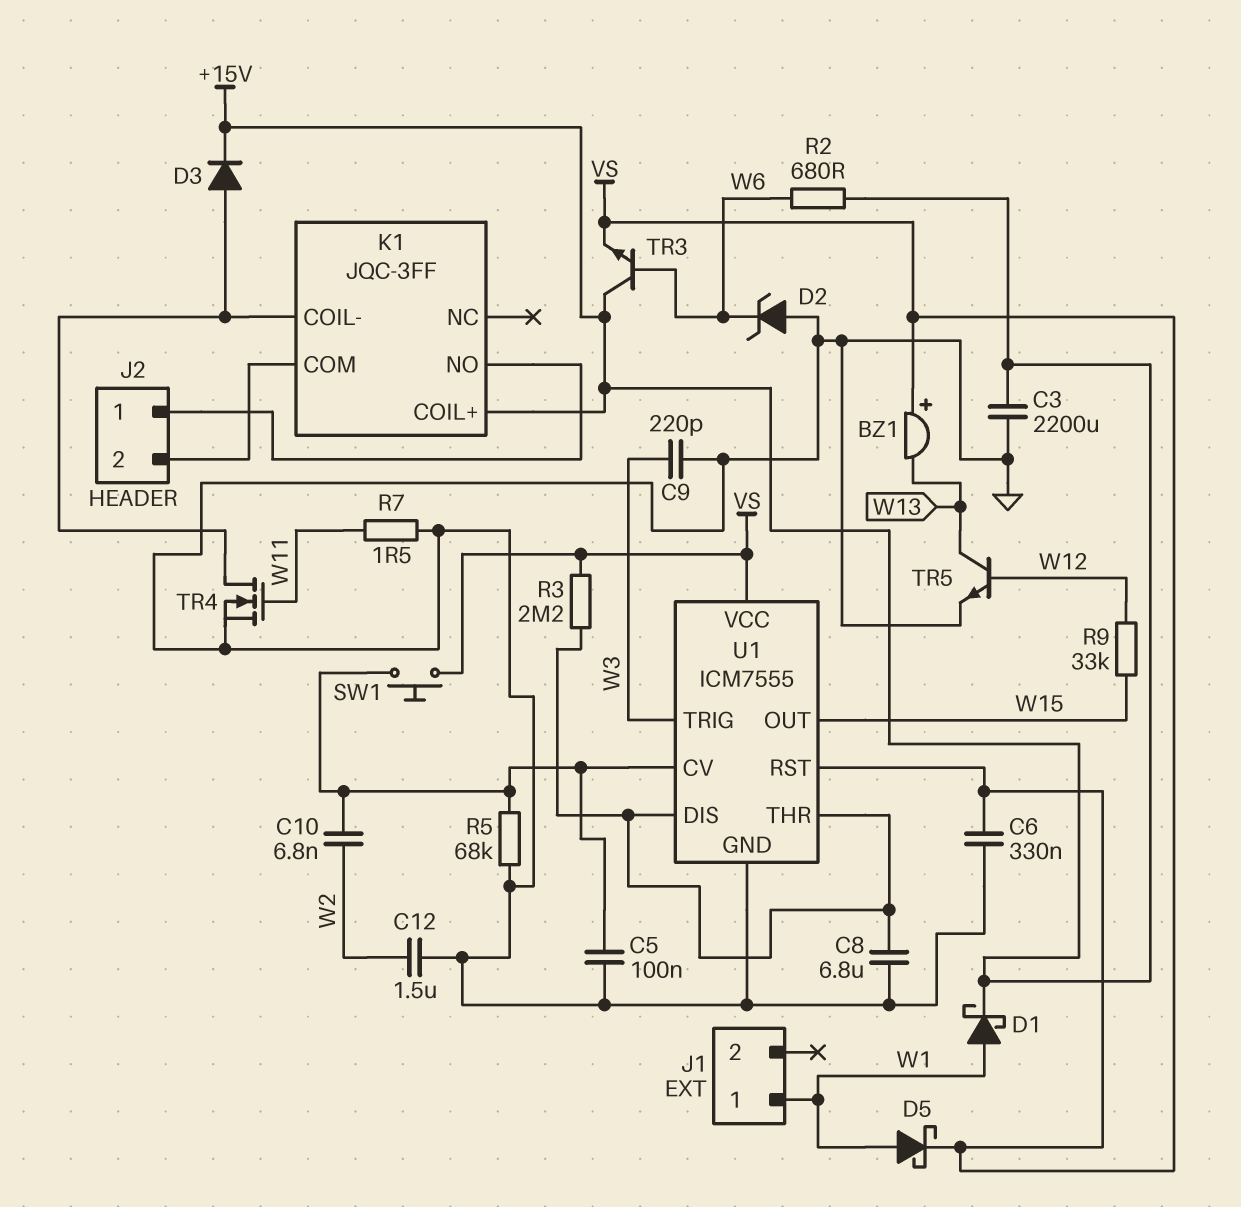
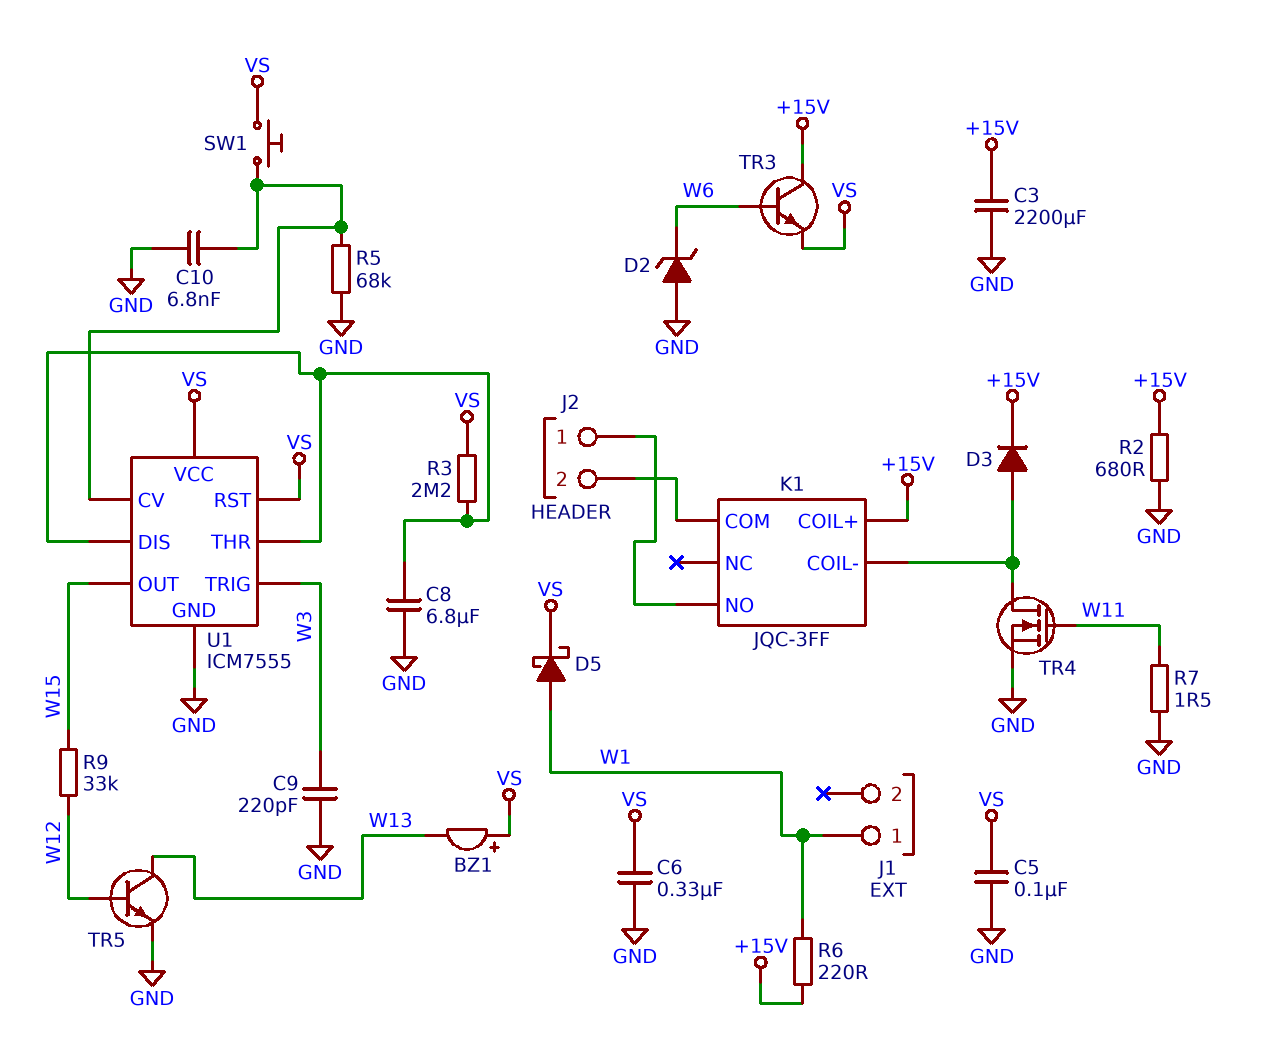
C5: 100nF (GND, U1/CV) -> 100nF (GND, VS)
C10: 6.8nF (U1/CV, W2) -> 6.8nF (GND, U1/CV)
C12: 1.5uF (GND, W2) -> none
D1: schottky (A W1, K +15V) -> none
R2: 680 (+15V, W6) -> 680 (+15V, GND)
R6: none -> 220 (+15V, W1)

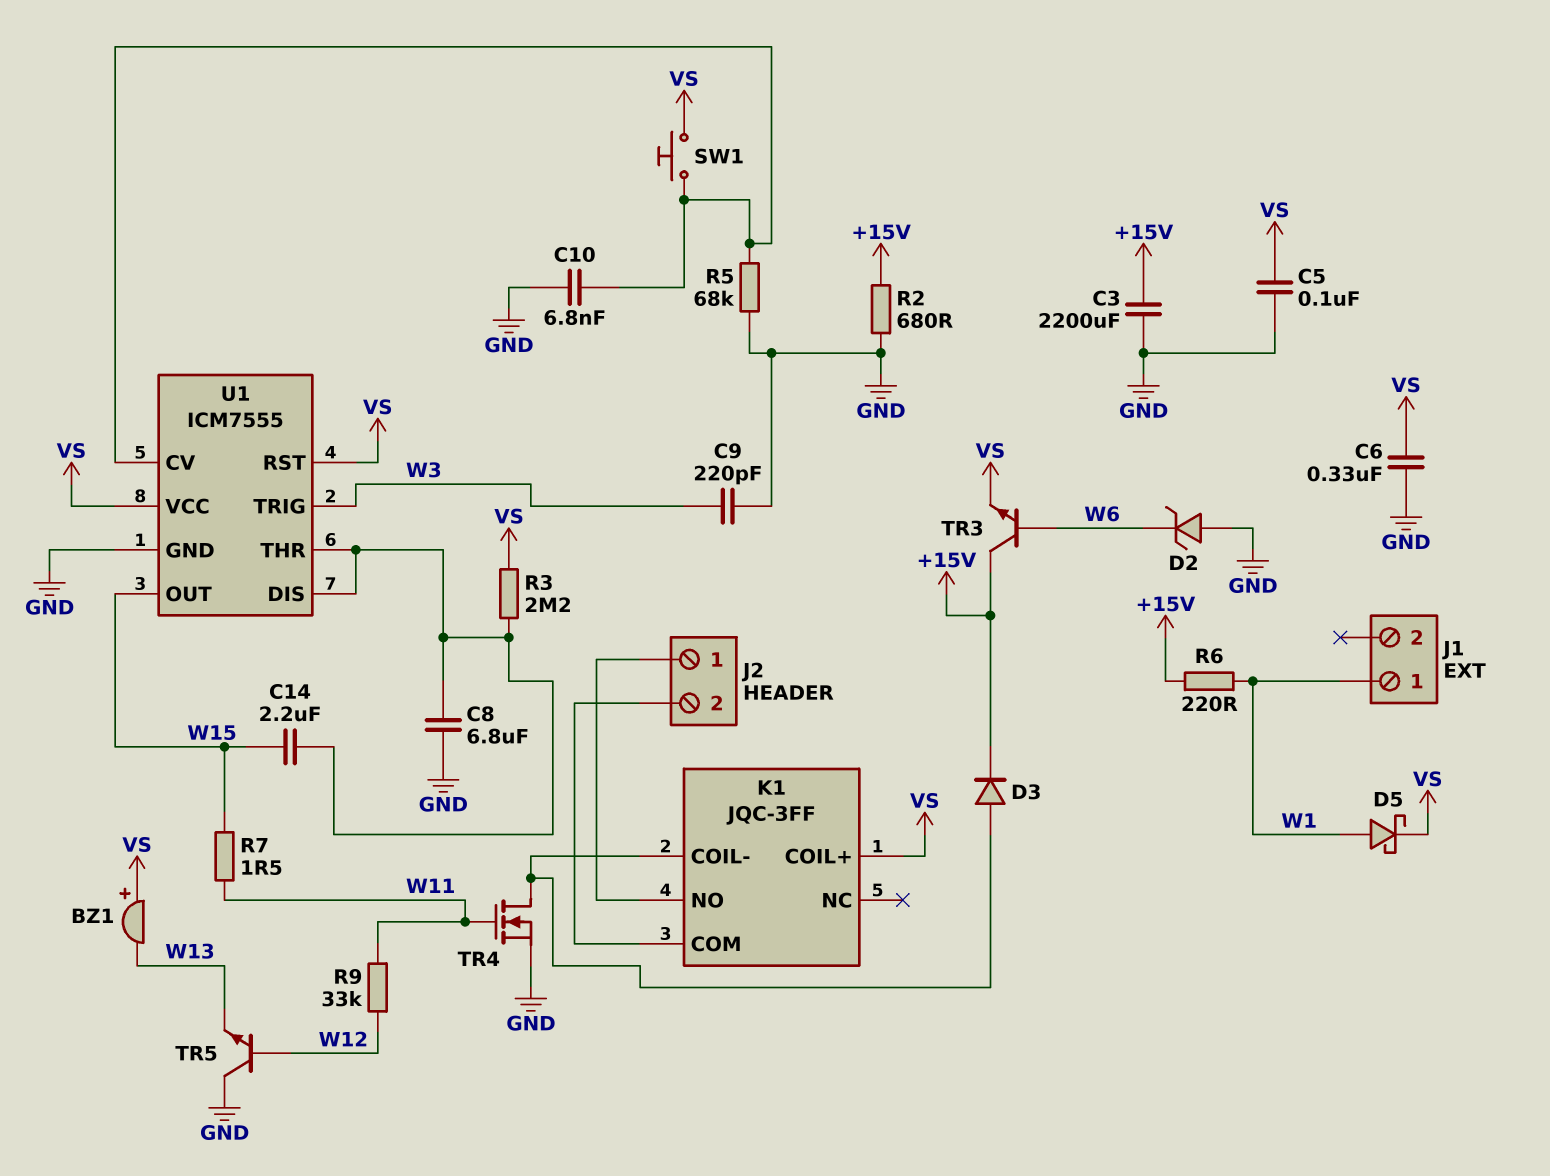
C14: none -> 2.2uF (U1/DIS, W15)
K1 pin COIL+: +15V -> VS
R7: 1.5 (GND, W11) -> 1.5 (W11, W15)
R9: 33k (W12, W15) -> 33k (W11, W12)
TR5: NPN (B W12, C W13, E GND) -> NPN (B W12, C GND, E W13)

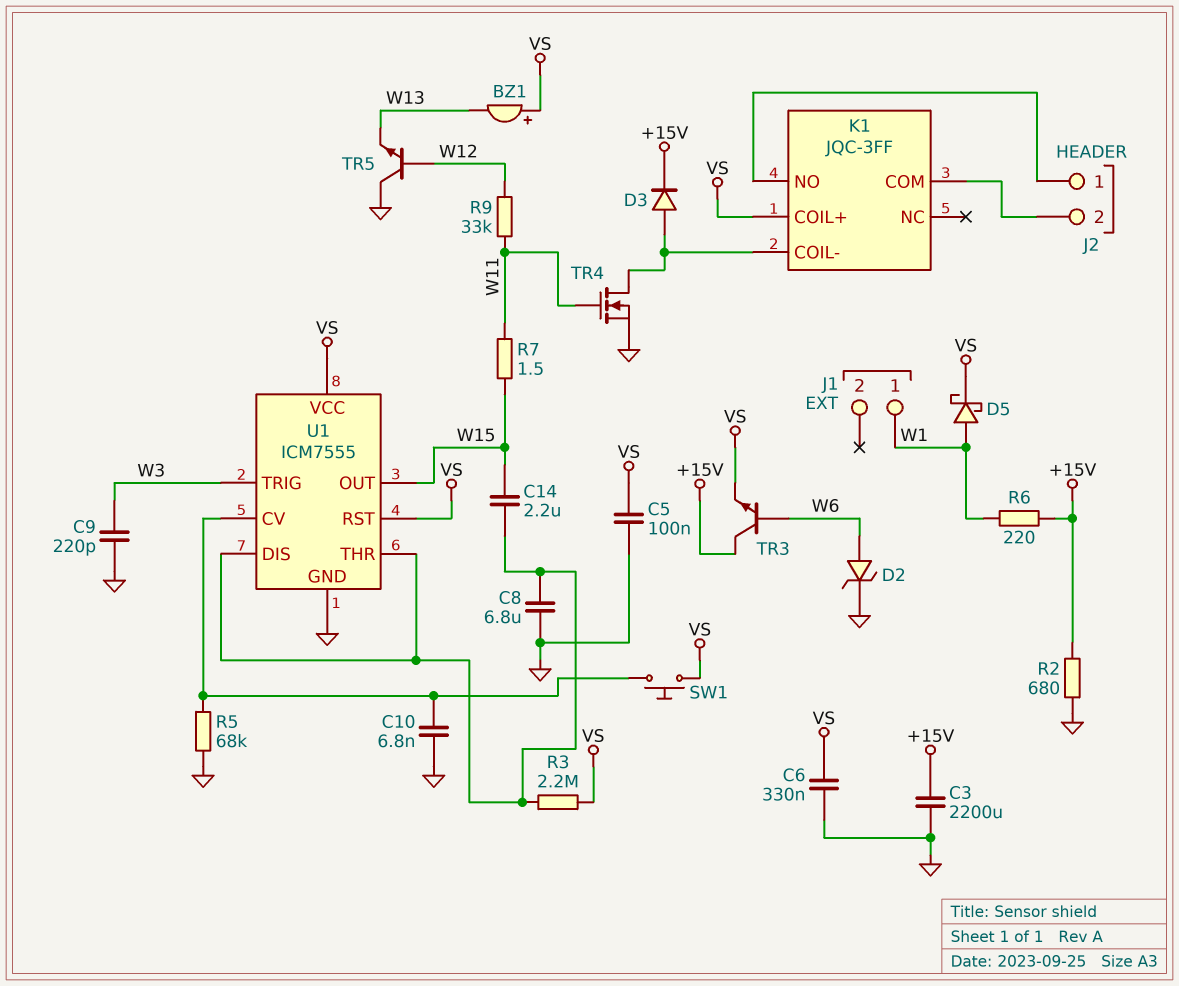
D2: zener (A GND, K W6) -> zener (A W6, K GND)

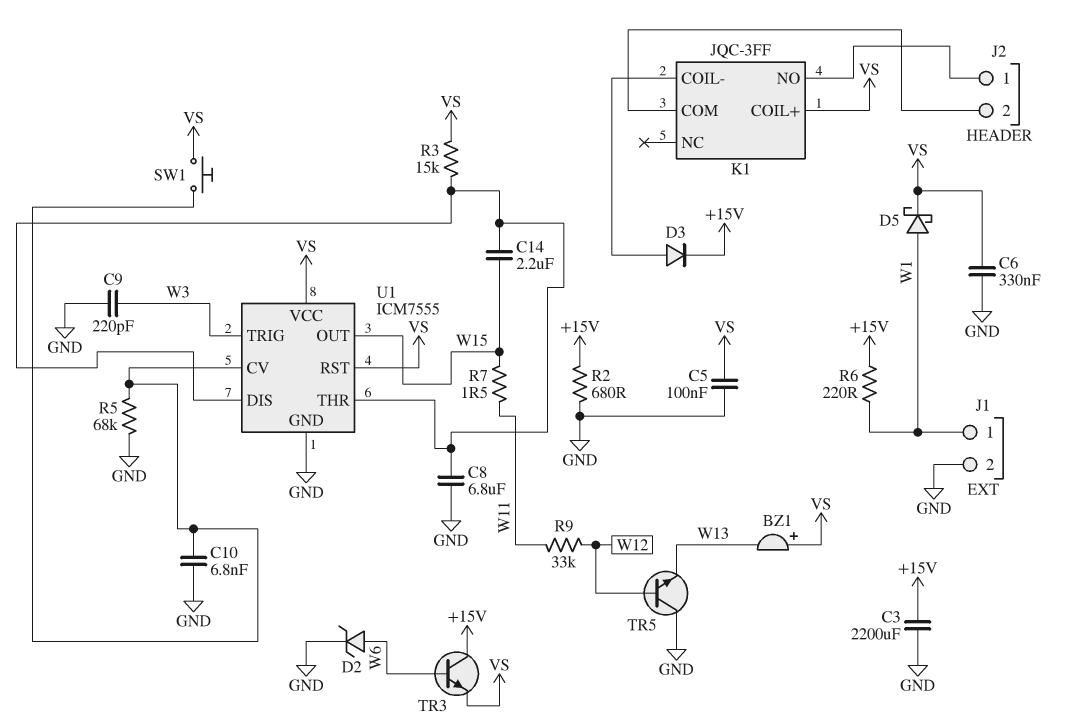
J1 pin 2: none -> GND
R3: 2.2M (U1/DIS, VS) -> 15k (U1/DIS, VS)
TR4: NMOS (G W11, D K1/COIL-, S GND) -> none

